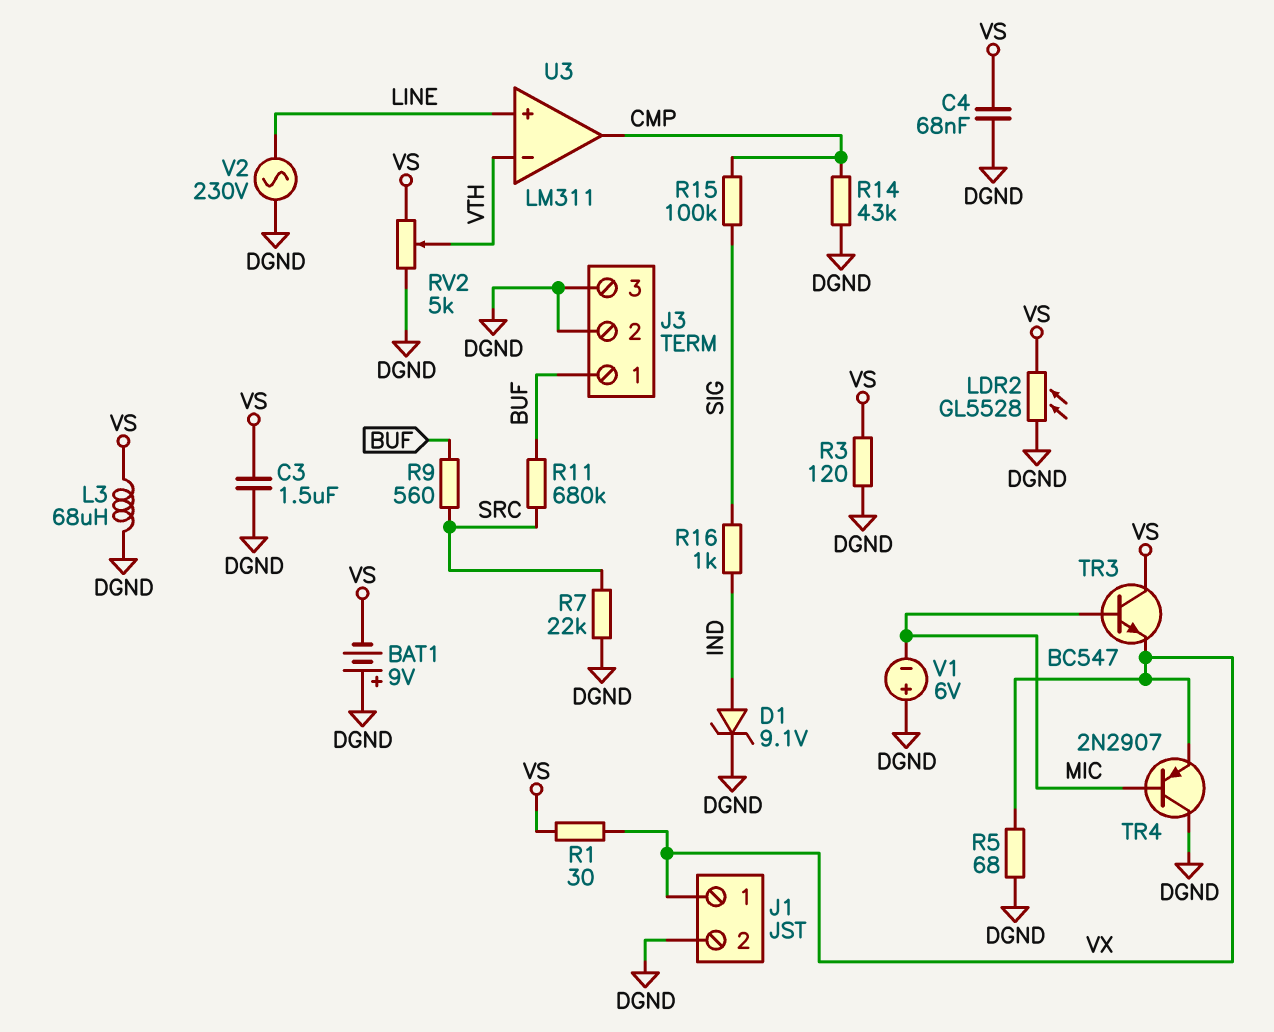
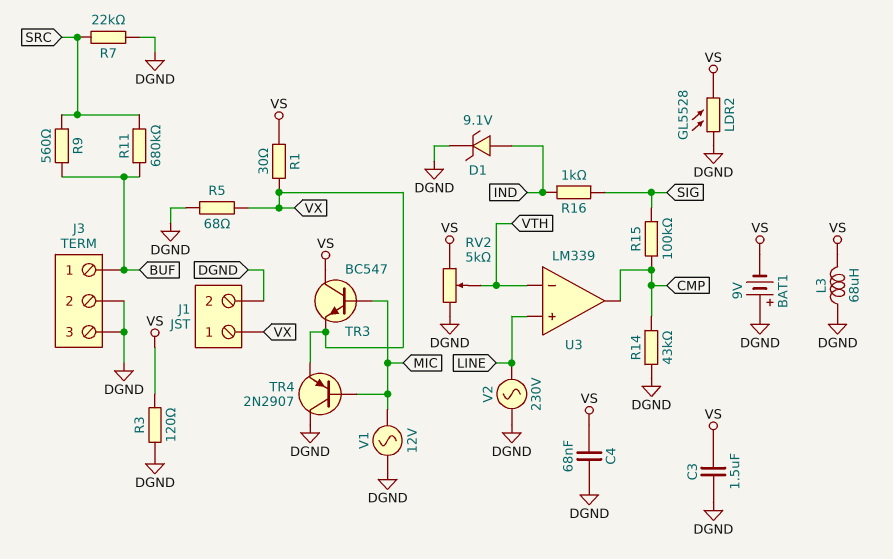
U3: LM311 -> LM339
V1: 6V (plus DGND, minus MIC) -> AC 12V (DGND, MIC)

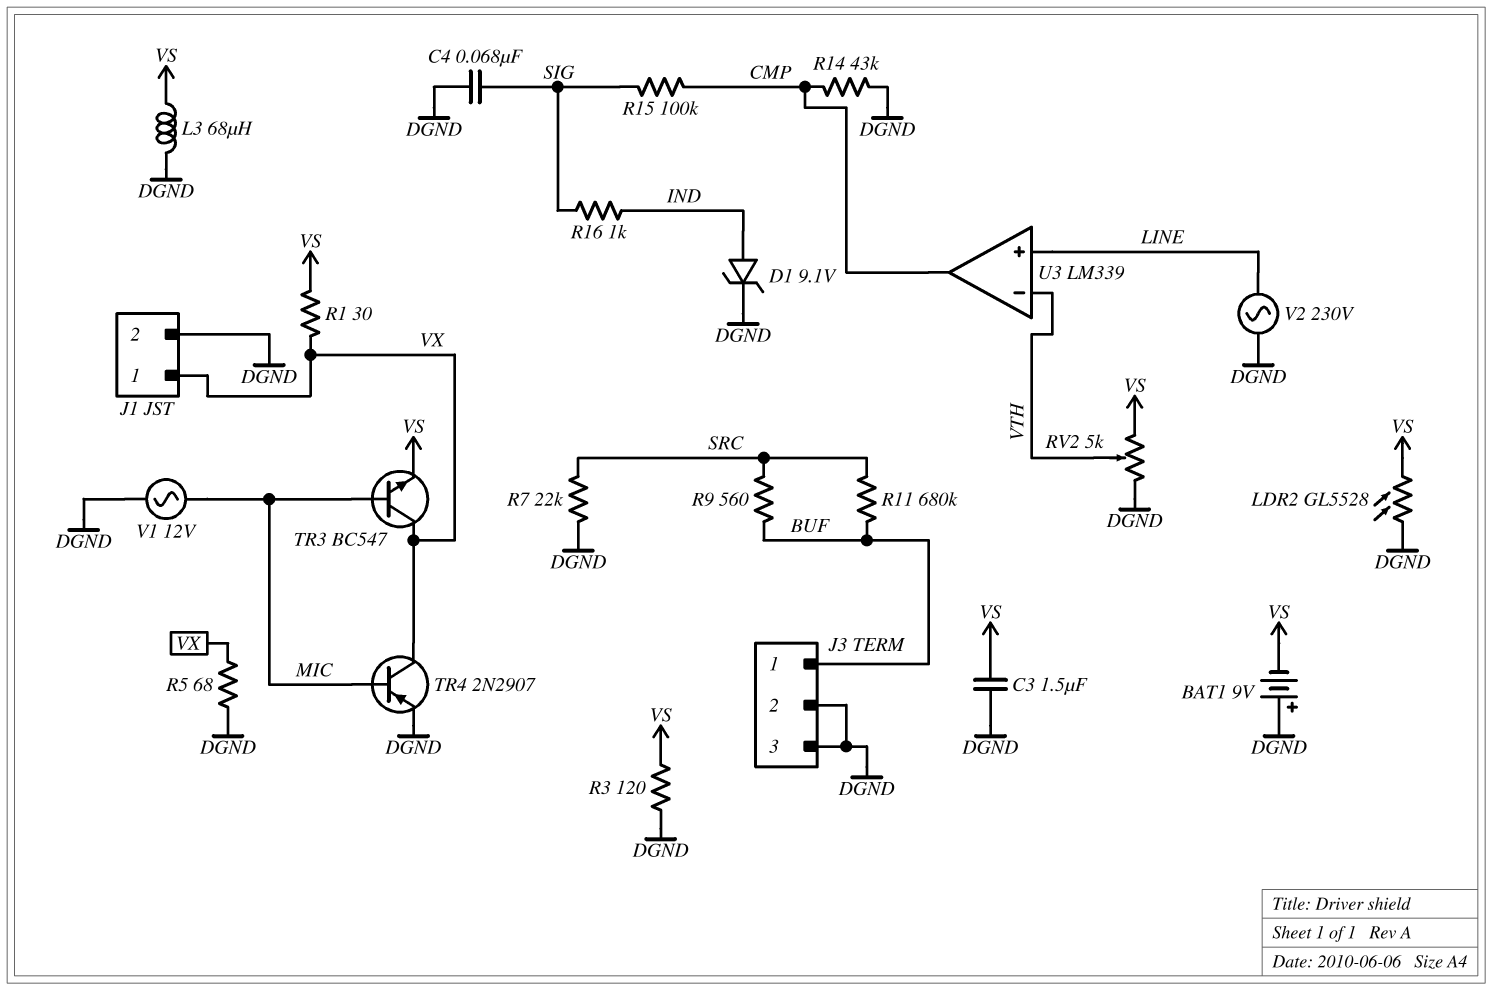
C4: 68nF (DGND, VS) -> 68nF (DGND, SIG)
TR3: NPN BC547 (B MIC, C VS, E VX) -> NPN BC547 (B MIC, C VX, E VS)
TR4: PNP 2N2907 (B MIC, C DGND, E VX) -> PNP 2N2907 (B MIC, C VX, E DGND)

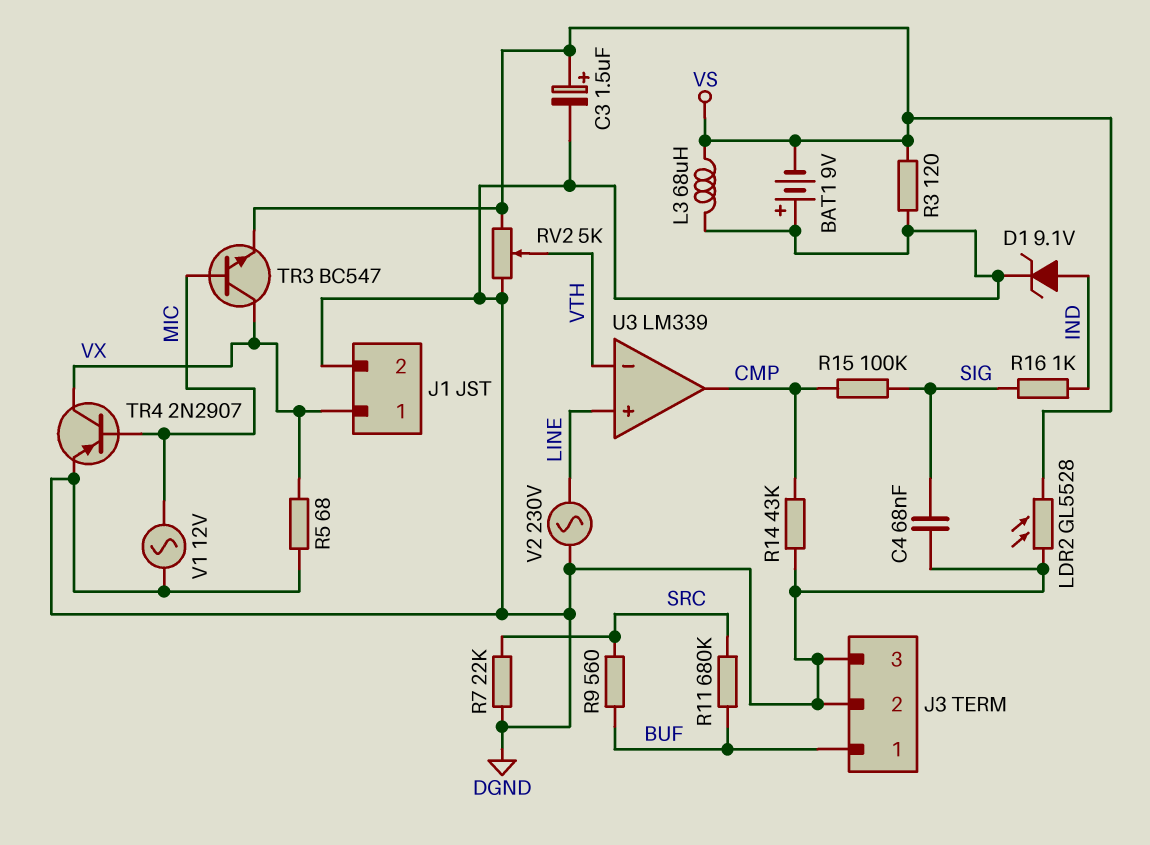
C3: 1.5uF (DGND, VS) -> 1.5uF (plus VS, minus DGND)
R1: 30 (VS, VX) -> none

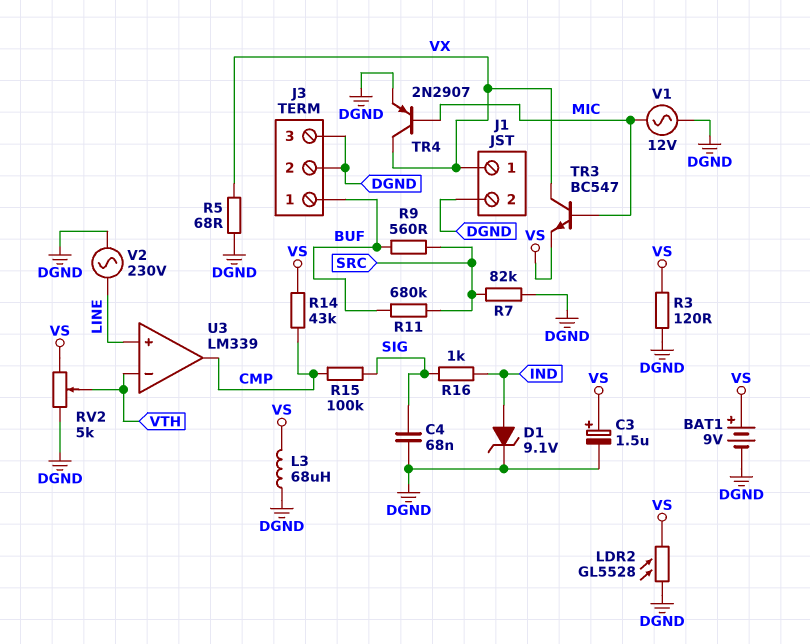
BAT1: 9V (plus DGND, minus VS) -> 9V (plus VS, minus DGND)
R7: 22k (DGND, SRC) -> 82k (DGND, SRC)
R14: 43k (CMP, DGND) -> 43k (CMP, VS)

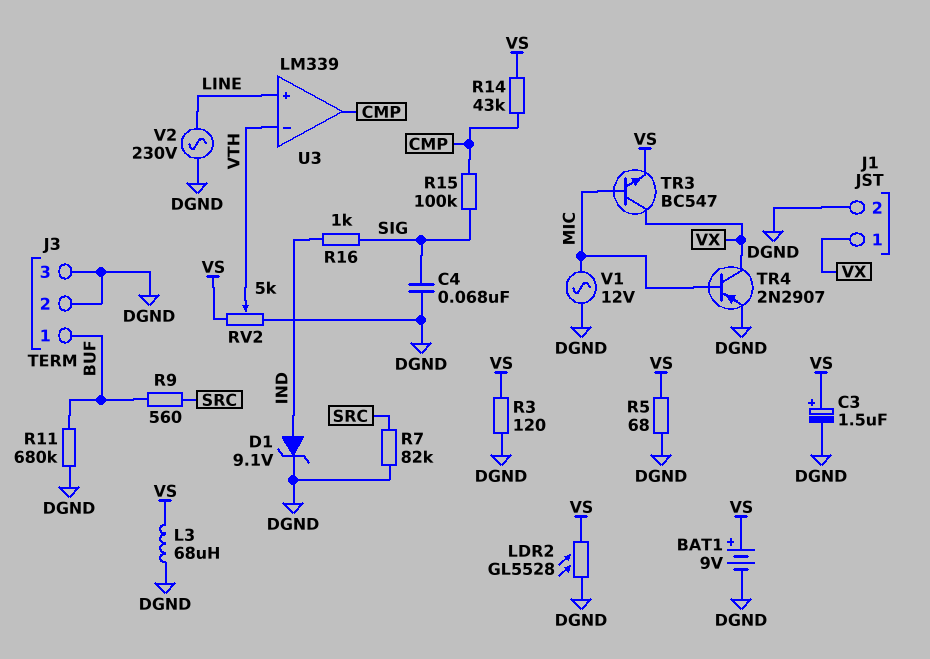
R5: 68 (DGND, VX) -> 68 (DGND, VS)
R11: 680k (BUF, SRC) -> 680k (BUF, DGND)

